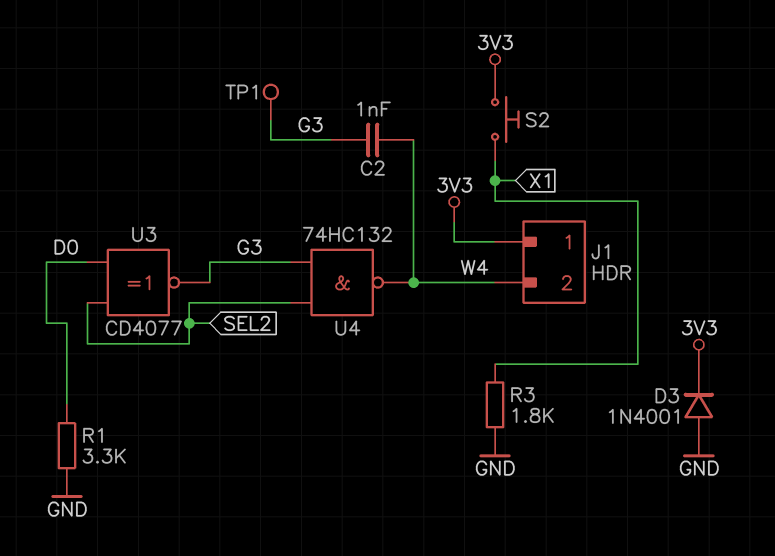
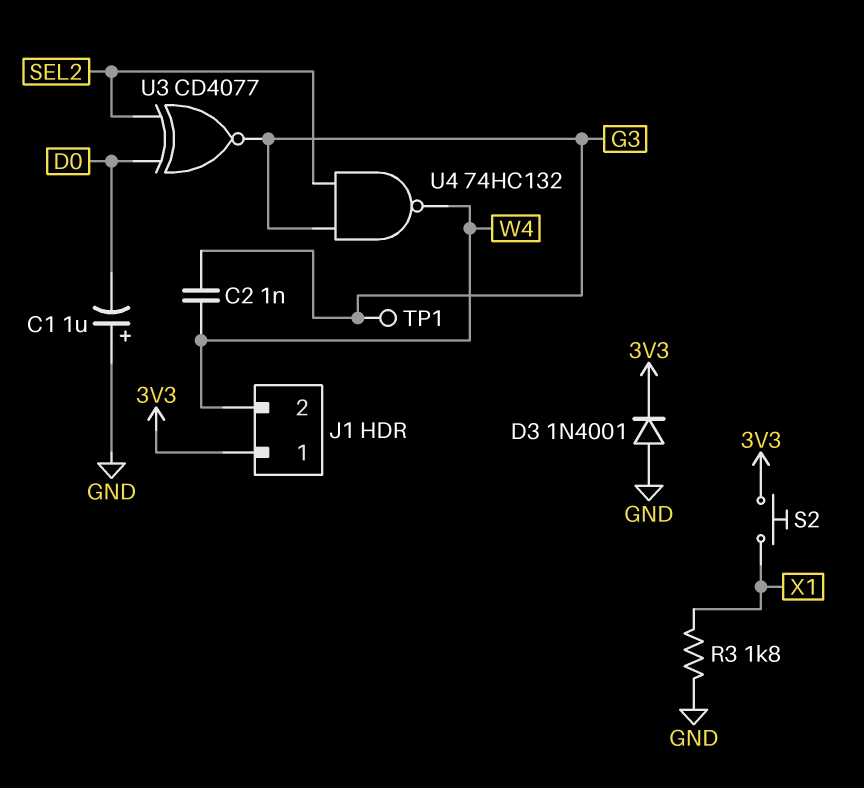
C1: none -> 1uF (plus GND, minus D0)
R1: 3.3k (D0, GND) -> none

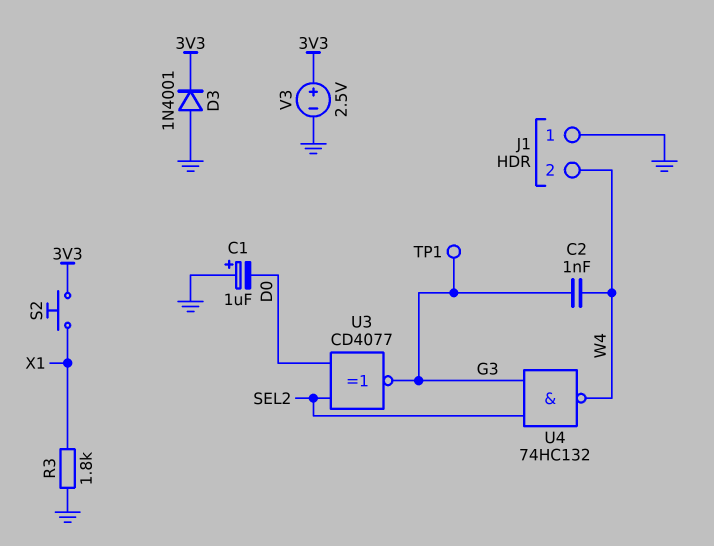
J1 pin 1: 3V3 -> GND
V3: none -> 2.5V (plus 3V3, minus GND)

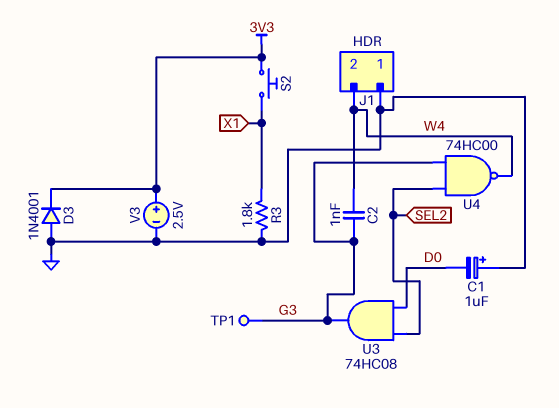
U3: XNOR CD4077 (in D0, in SEL2, out G3) -> AND 74HC08 (in D0, in SEL2, out G3)
U4: NAND 74HC132 (in G3, in SEL2, out W4) -> NAND 74HC00 (in G3, in SEL2, out W4)

